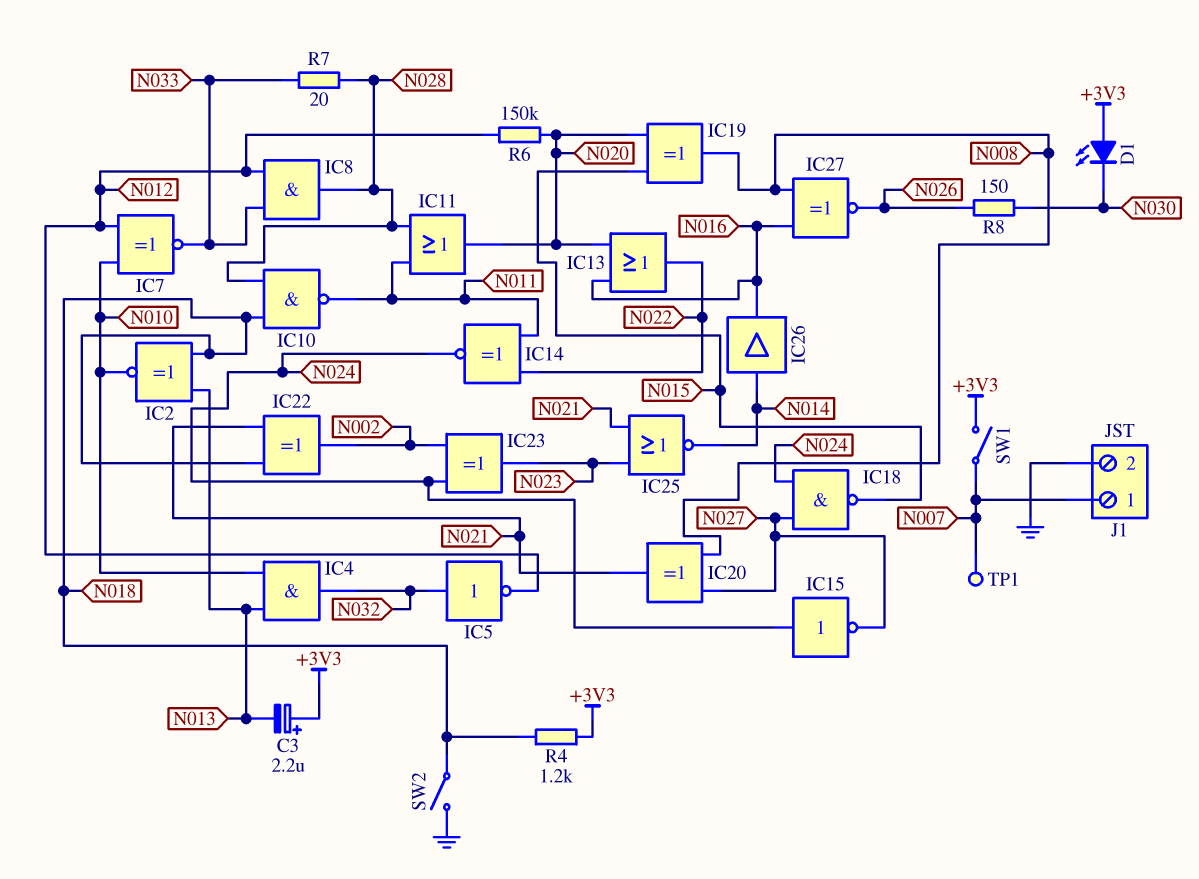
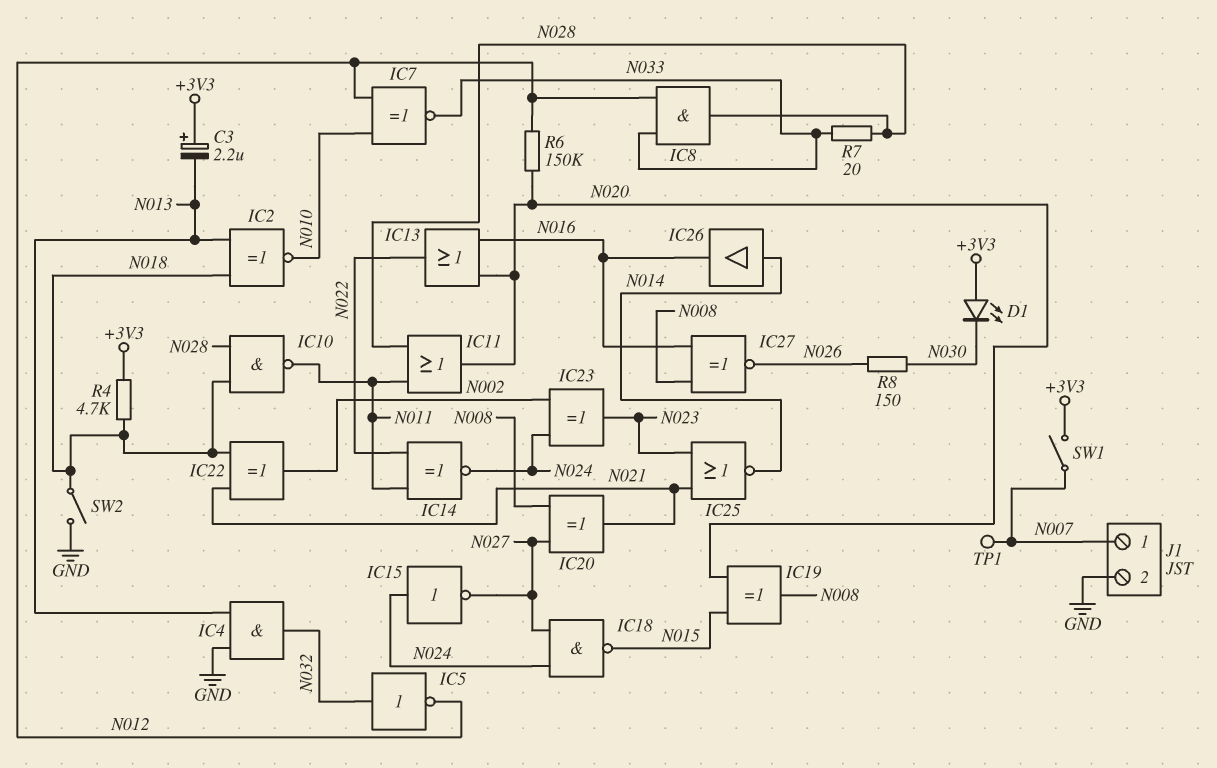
IC4: AND (in N010, in N013, out N032) -> AND (in GND, in N013, out N032)
R4: 1.2k (+3V3, N018) -> 4.7k (+3V3, N018)

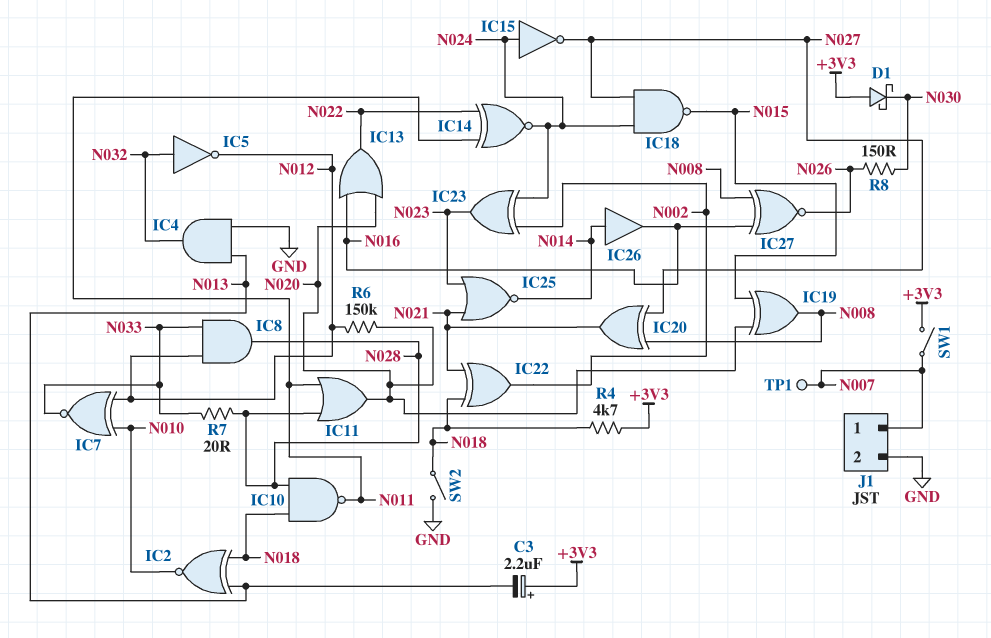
D1: LED (A +3V3, K N030) -> schottky (A +3V3, K N030)

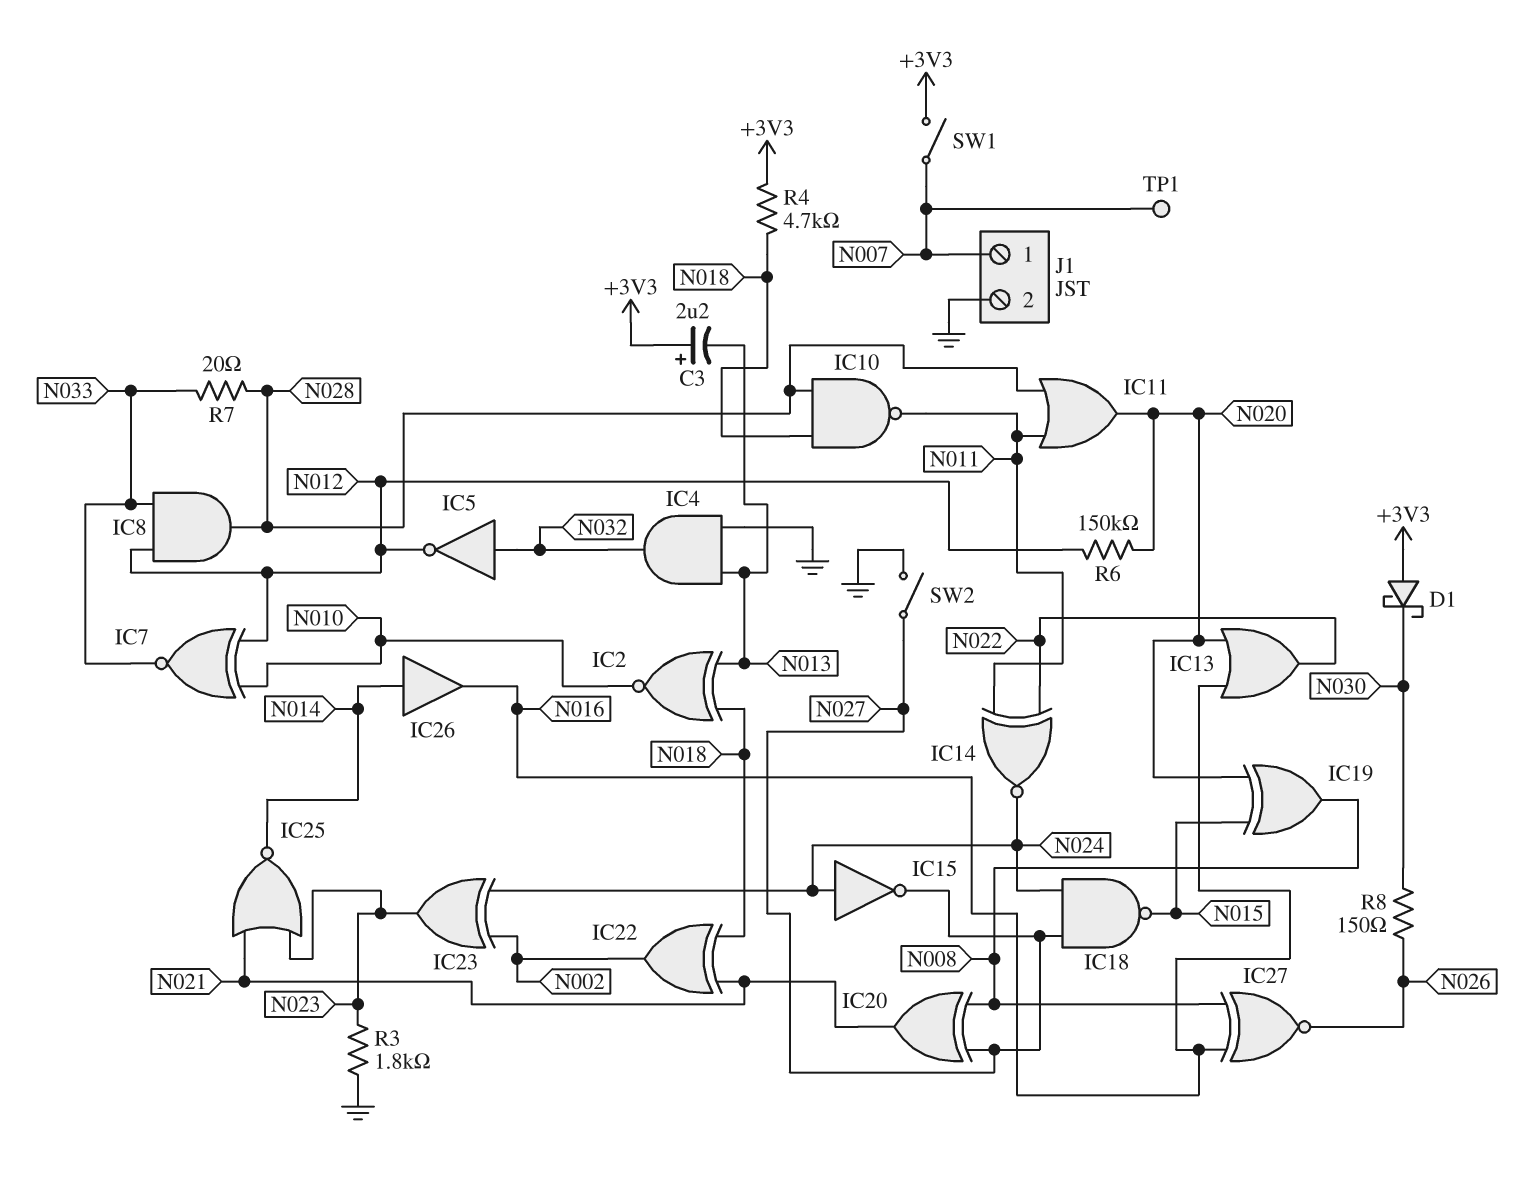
R3: none -> 1.8k (GND, N023)
SW2: switch (GND, N018) -> switch (GND, N027)

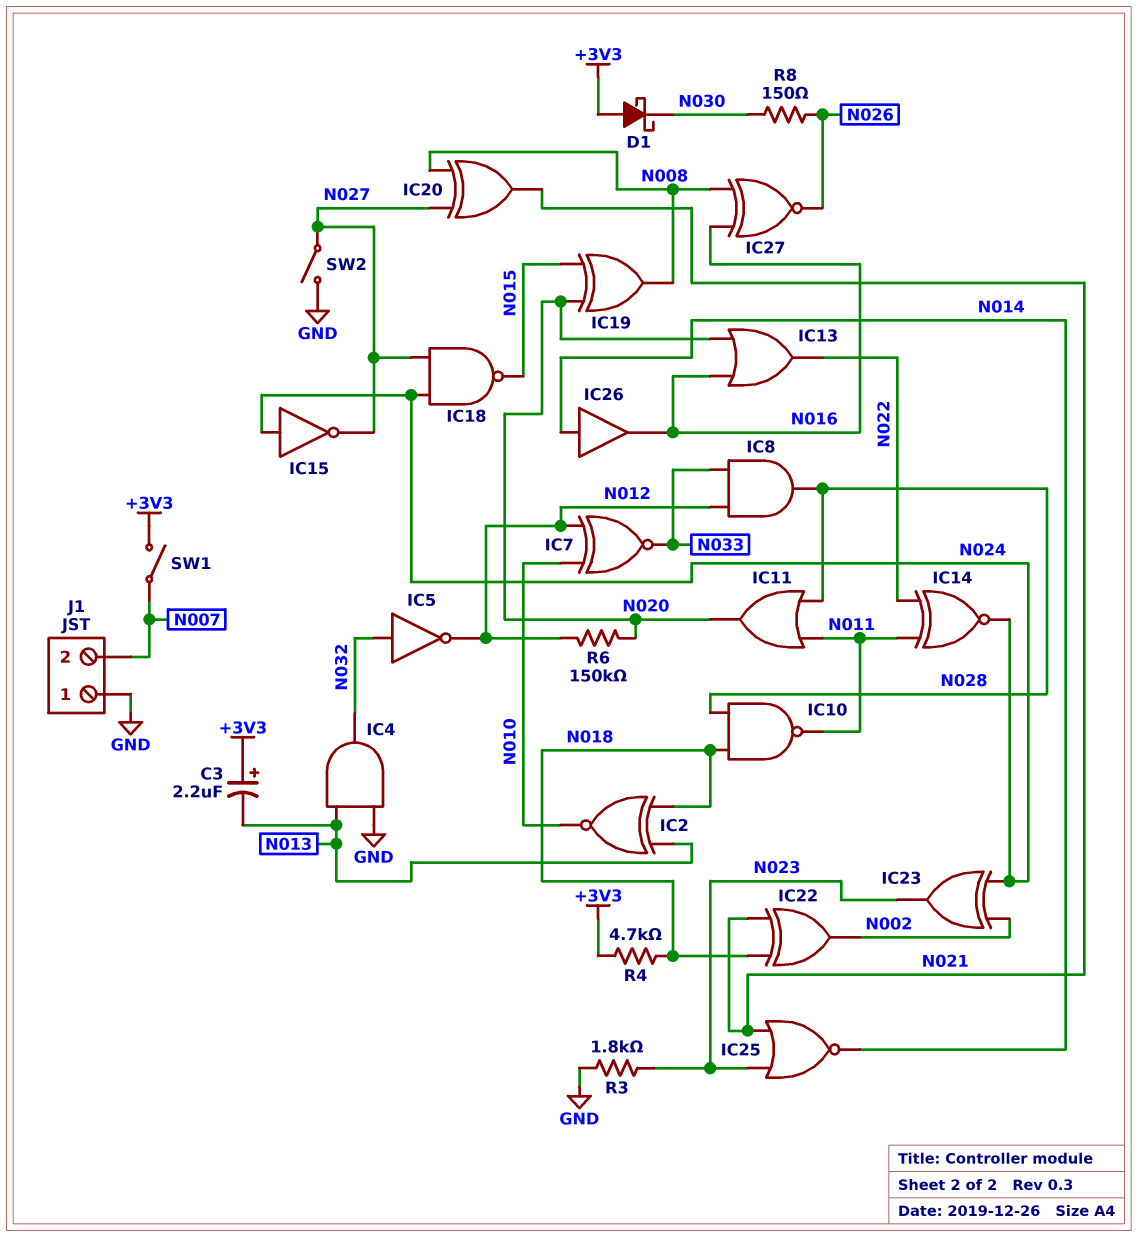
J1 pin 1: N007 -> GND
J1 pin 2: GND -> N007
R7: 20 (N028, N033) -> none
TP1: test point (N007) -> none

